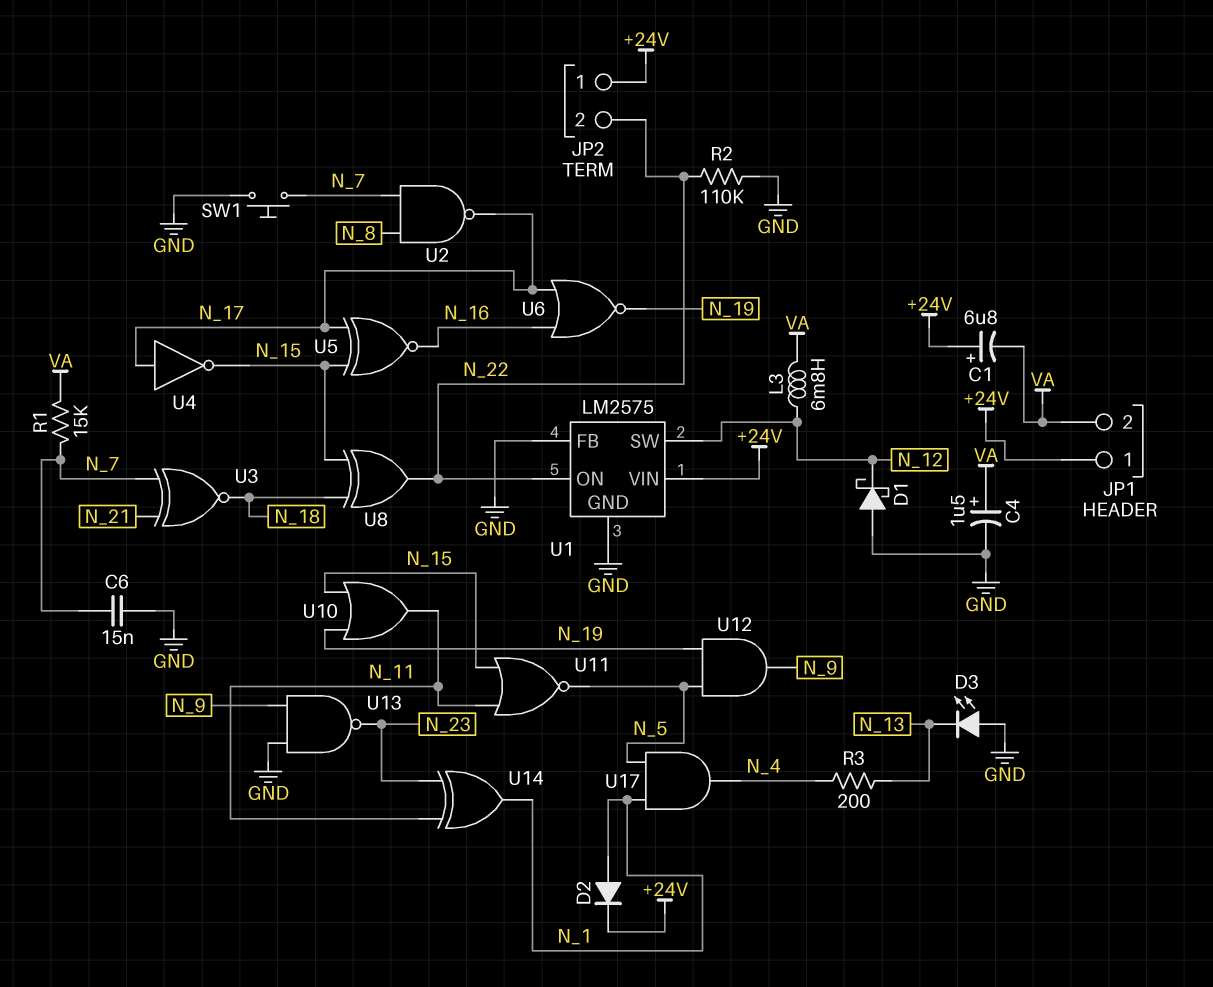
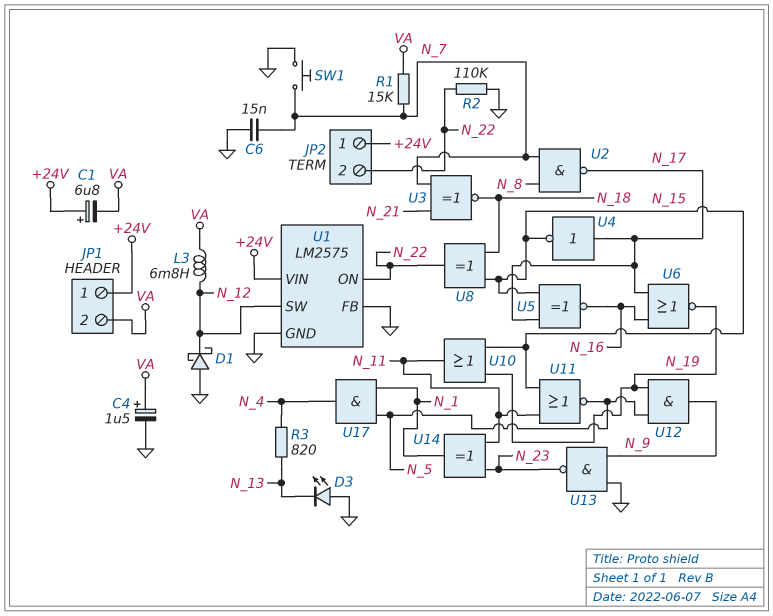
D2: diode (A N_1, K +24V) -> none
R3: 200 (N_4, N_13) -> 820 (N_4, N_13)

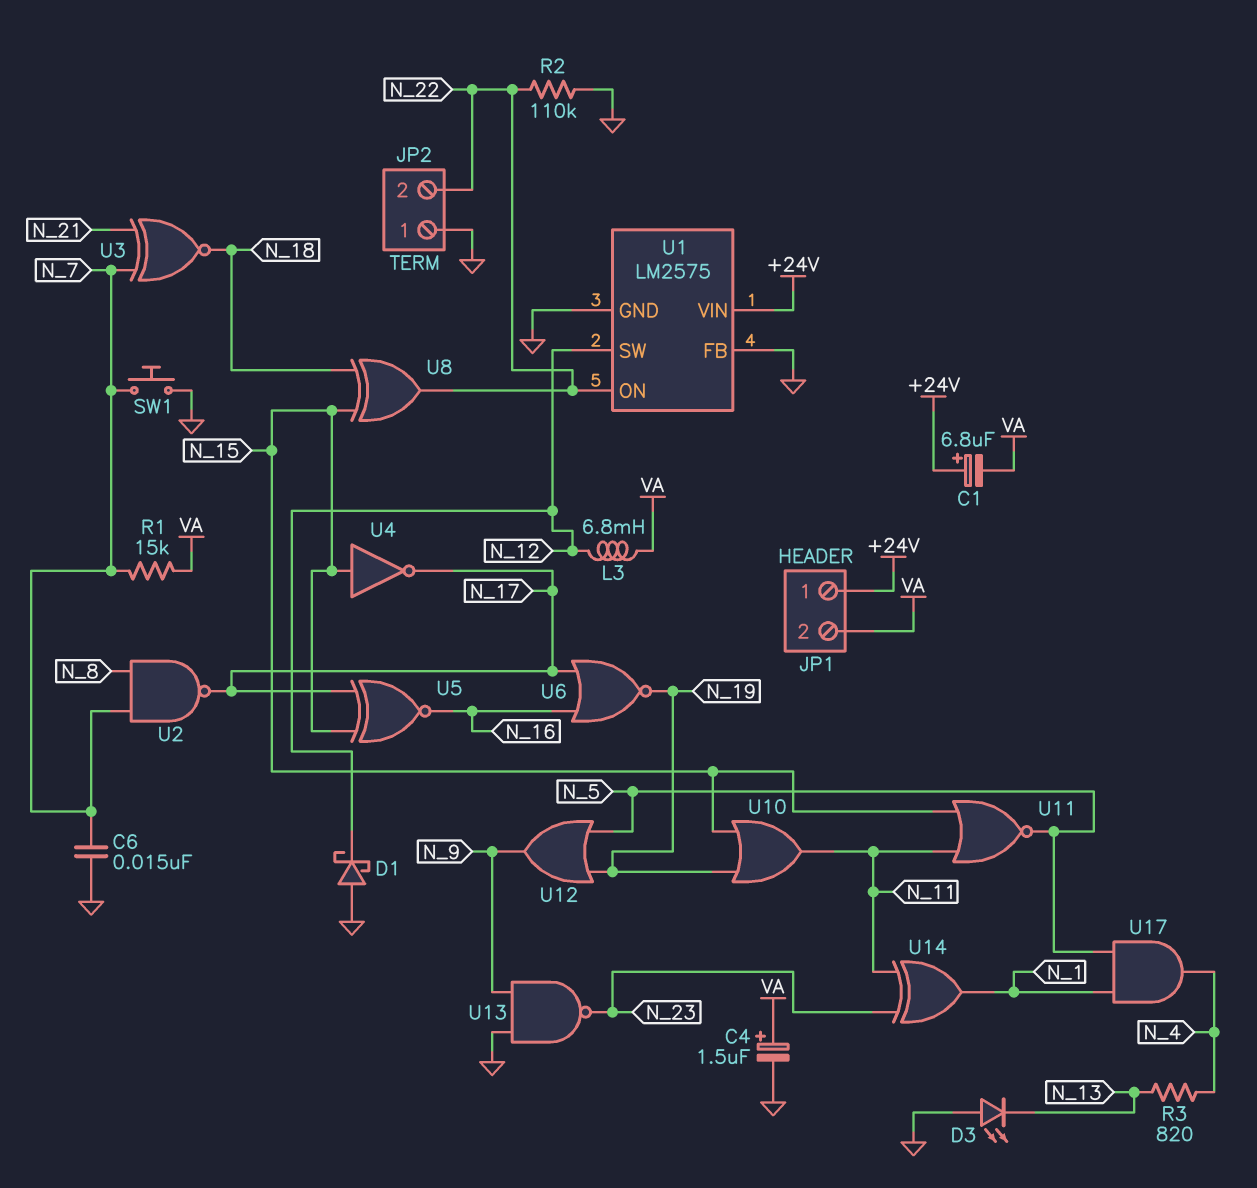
JP2 pin 1: +24V -> GND
U4: NOT (in N_17, out N_15) -> NOT (in N_15, out N_17)
U12: AND (in N_5, in N_19, out N_9) -> OR (in N_5, in N_19, out N_9)

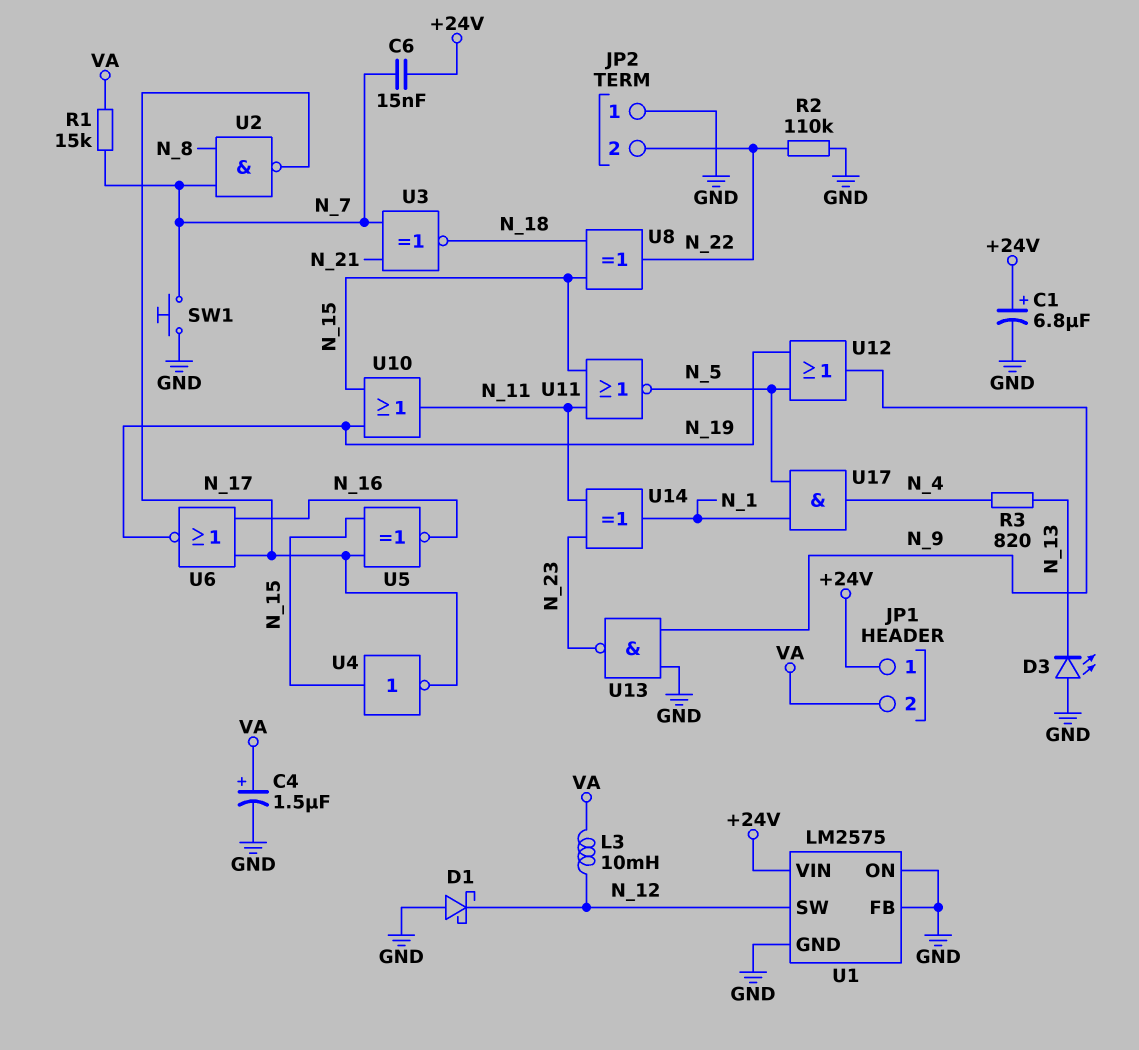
C1: 6.8uF (plus +24V, minus VA) -> 6.8uF (plus +24V, minus GND)
C6: 15nF (GND, N_7) -> 15nF (+24V, N_7)
L3: 6.8mH (N_12, VA) -> 10mH (N_12, VA)
U1 pin ON: N_22 -> GND

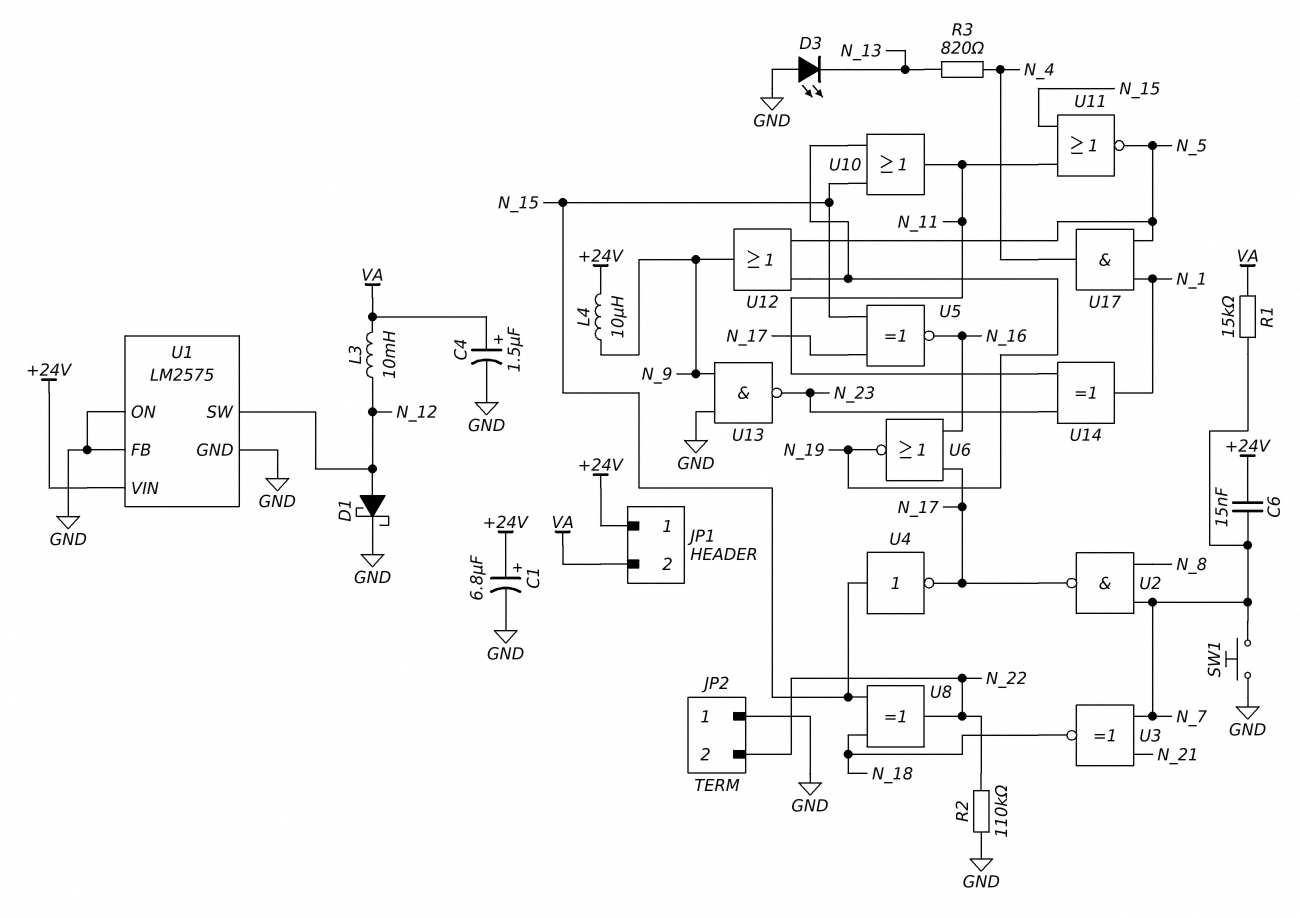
D1: schottky (A GND, K N_12) -> schottky (A N_12, K GND)
L4: none -> 10uH (+24V, N_9)

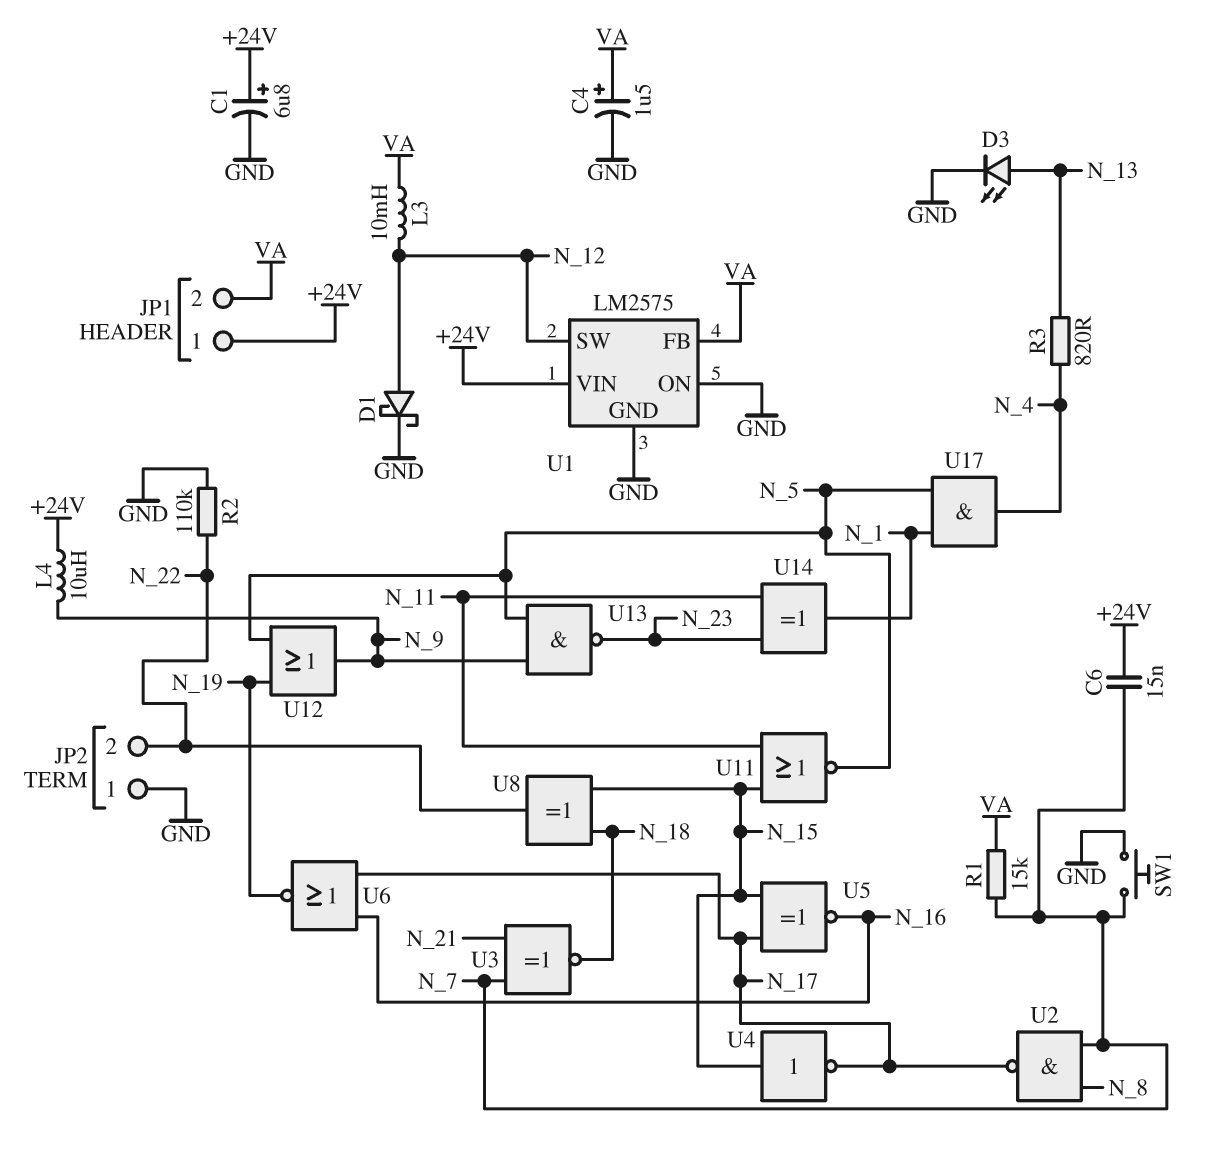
D3: LED (A GND, K N_13) -> LED (A N_13, K GND)
U1 pin FB: GND -> VA
U10: OR (in N_15, in N_19, out N_11) -> none
U13: NAND (in GND, in N_9, out N_23) -> NAND (in N_5, in N_9, out N_23)

